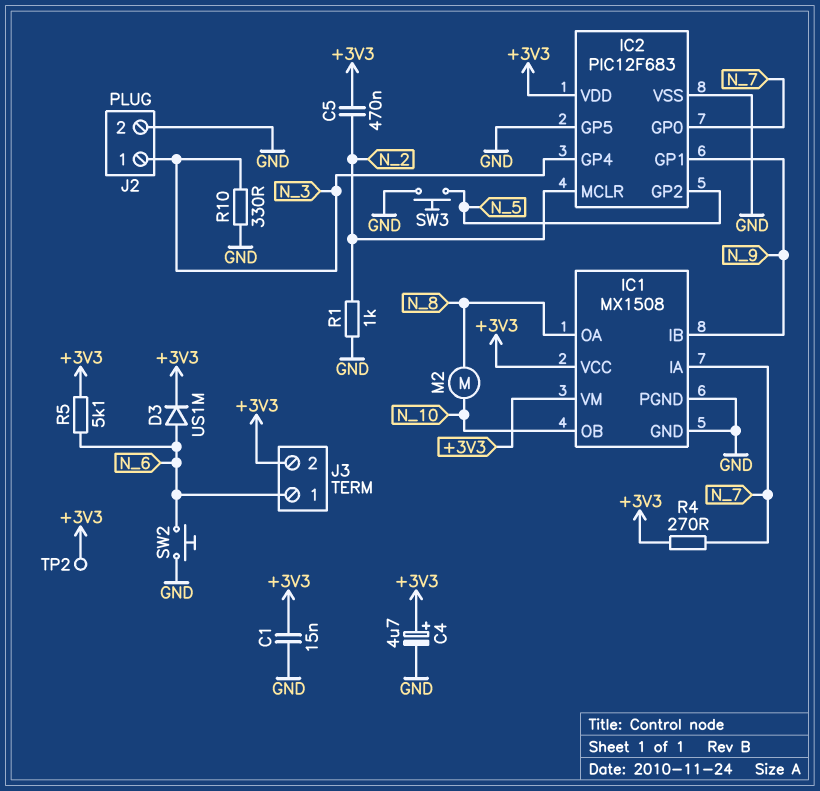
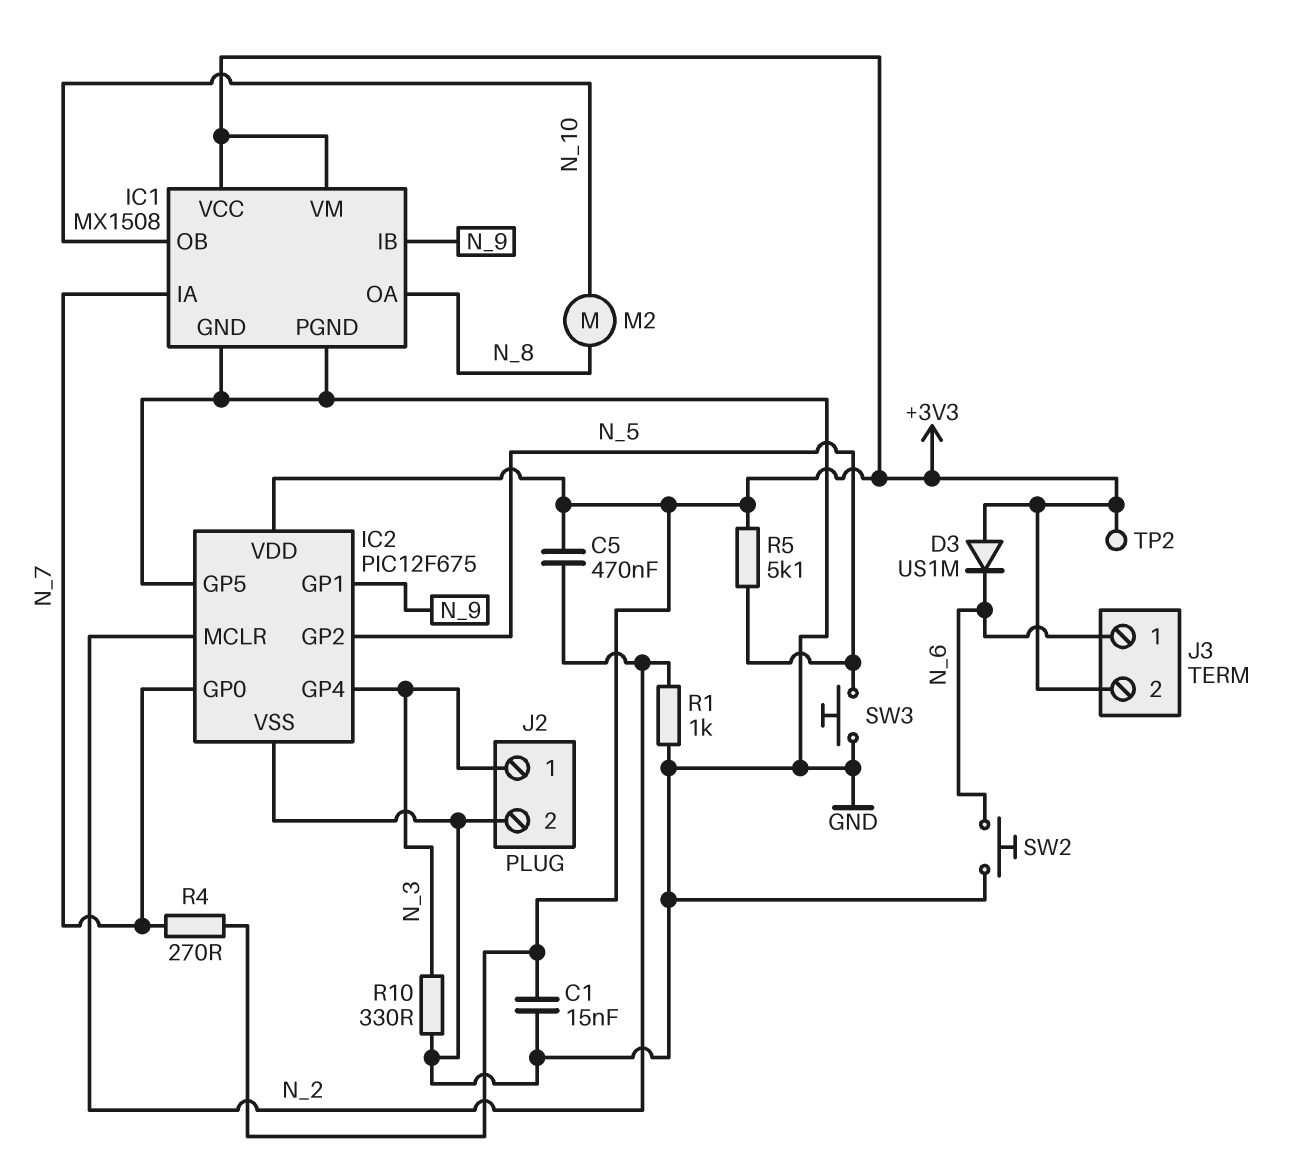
C4: 4.7uF (plus +3V3, minus GND) -> none
D3: diode US1M (A N_6, K +3V3) -> diode US1M (A +3V3, K N_6)
IC2: PIC12F683 -> PIC12F675
R5: 5.1k (+3V3, N_6) -> 5.1k (+3V3, N_5)

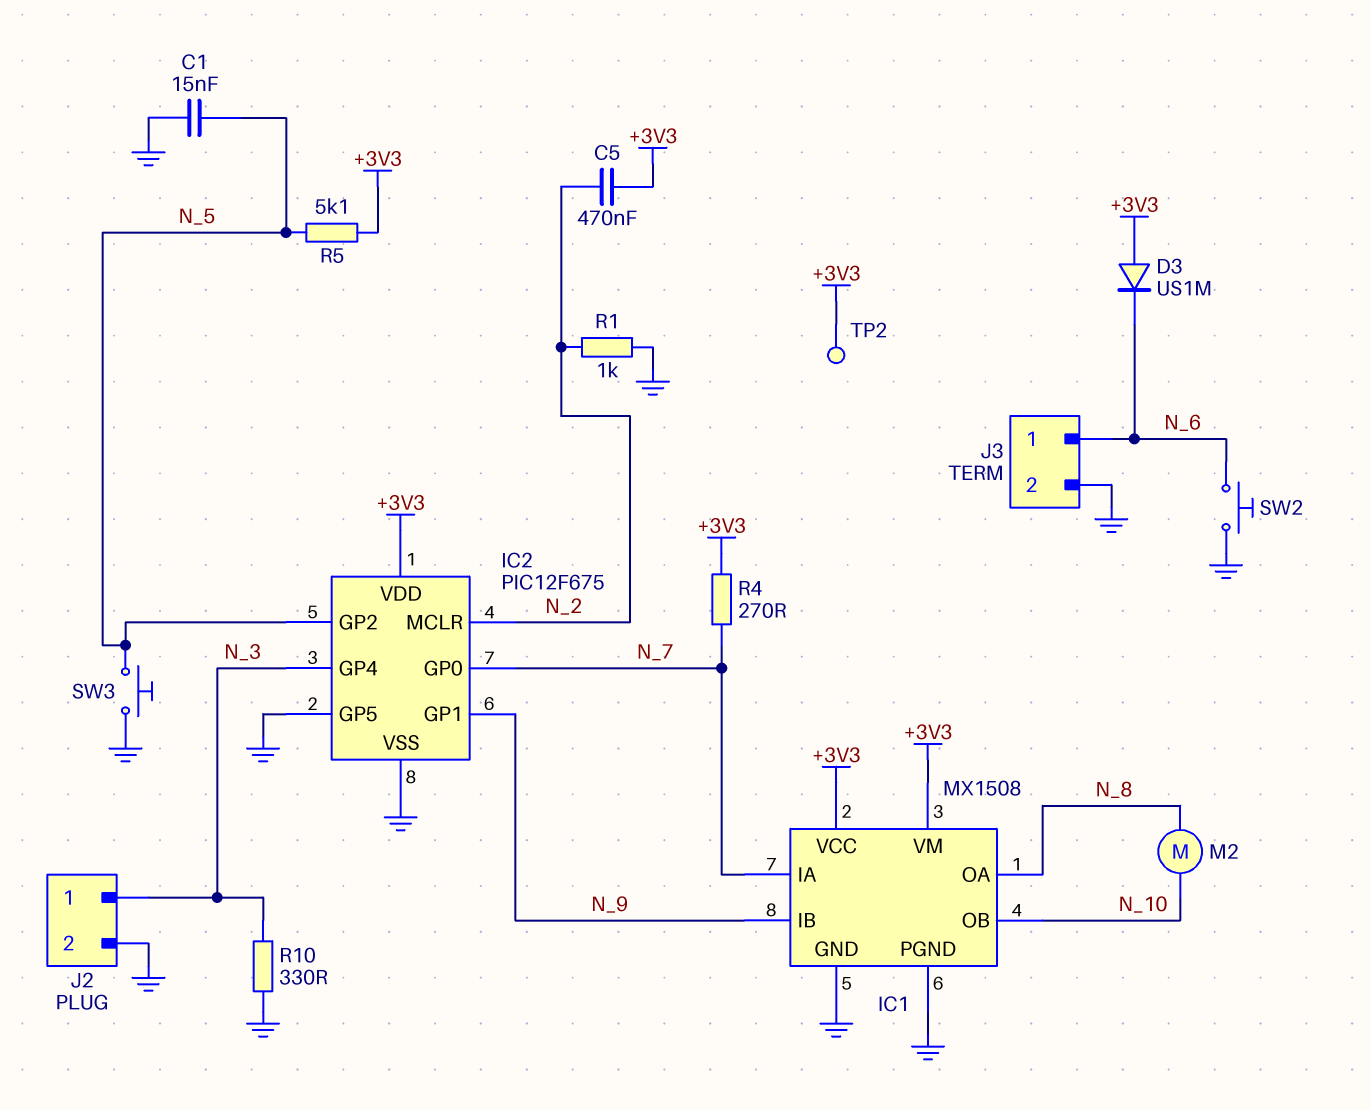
C1: 15nF (+3V3, GND) -> 15nF (GND, N_5)
J3 pin 2: +3V3 -> GND

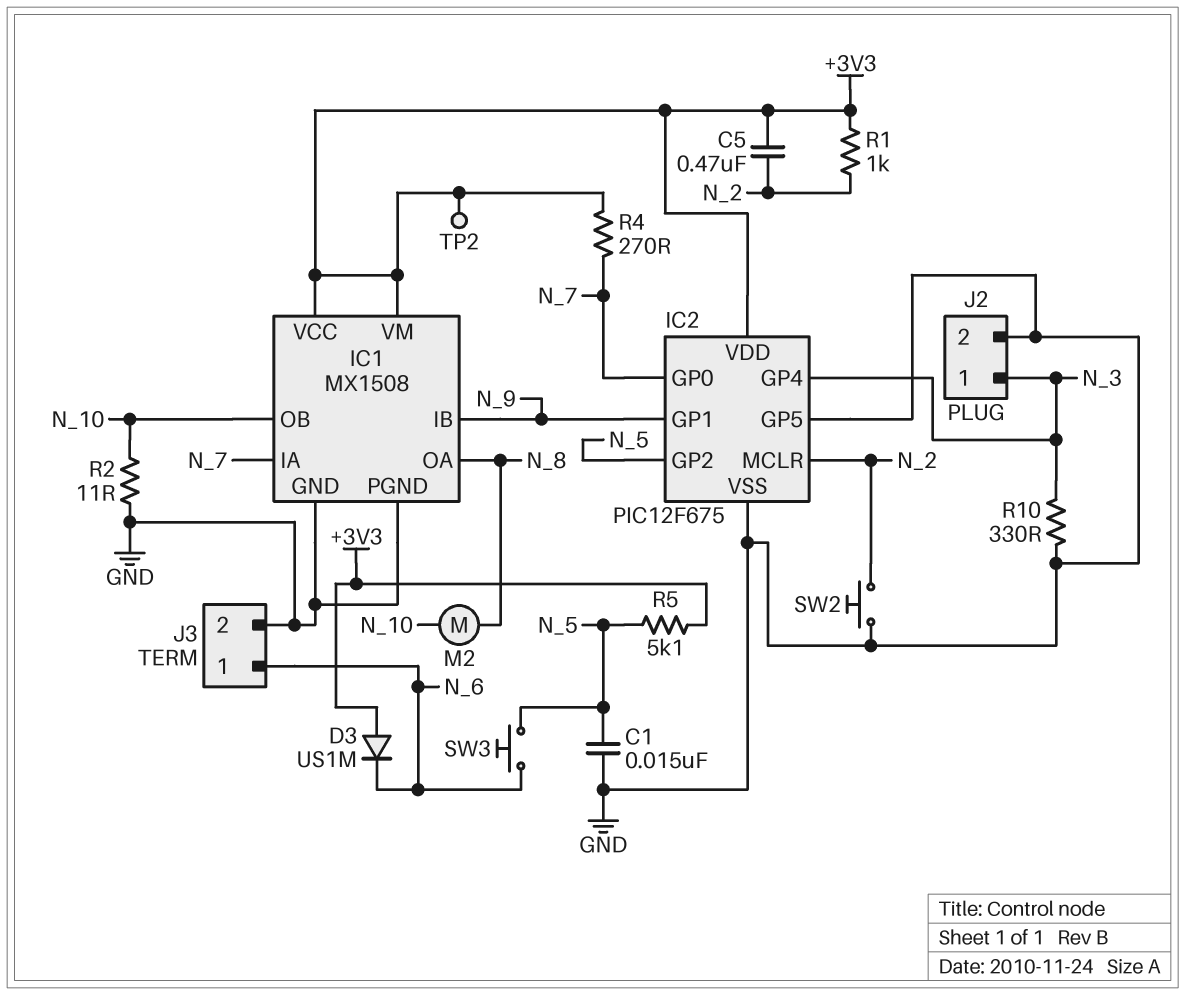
R1: 1k (GND, N_2) -> 1k (+3V3, N_2)
R2: none -> 11 (GND, N_10)
SW2: button (GND, N_6) -> button (GND, N_2)
SW3: button (GND, N_5) -> button (N_5, N_6)

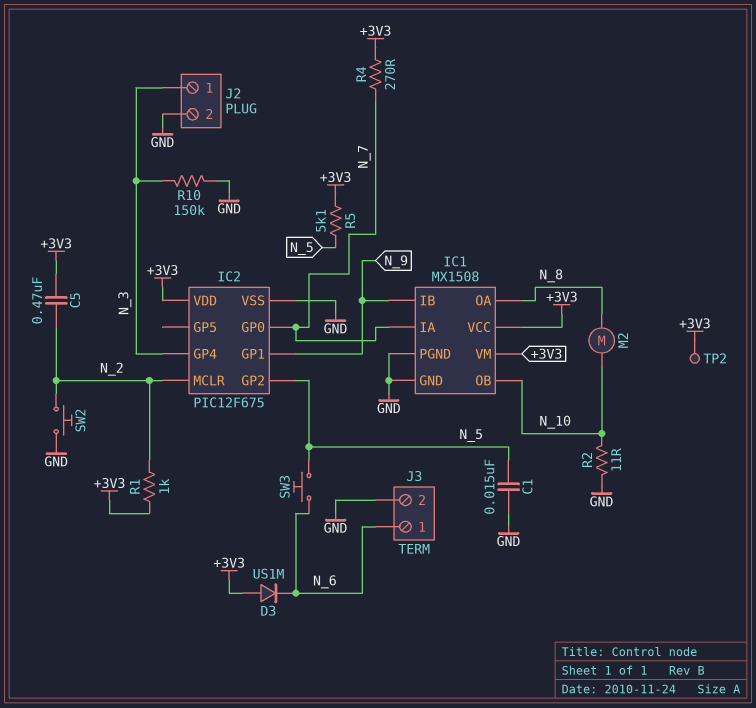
IC2 pin GP5: GND -> none
R10: 330 (GND, N_3) -> 150k (GND, N_3)

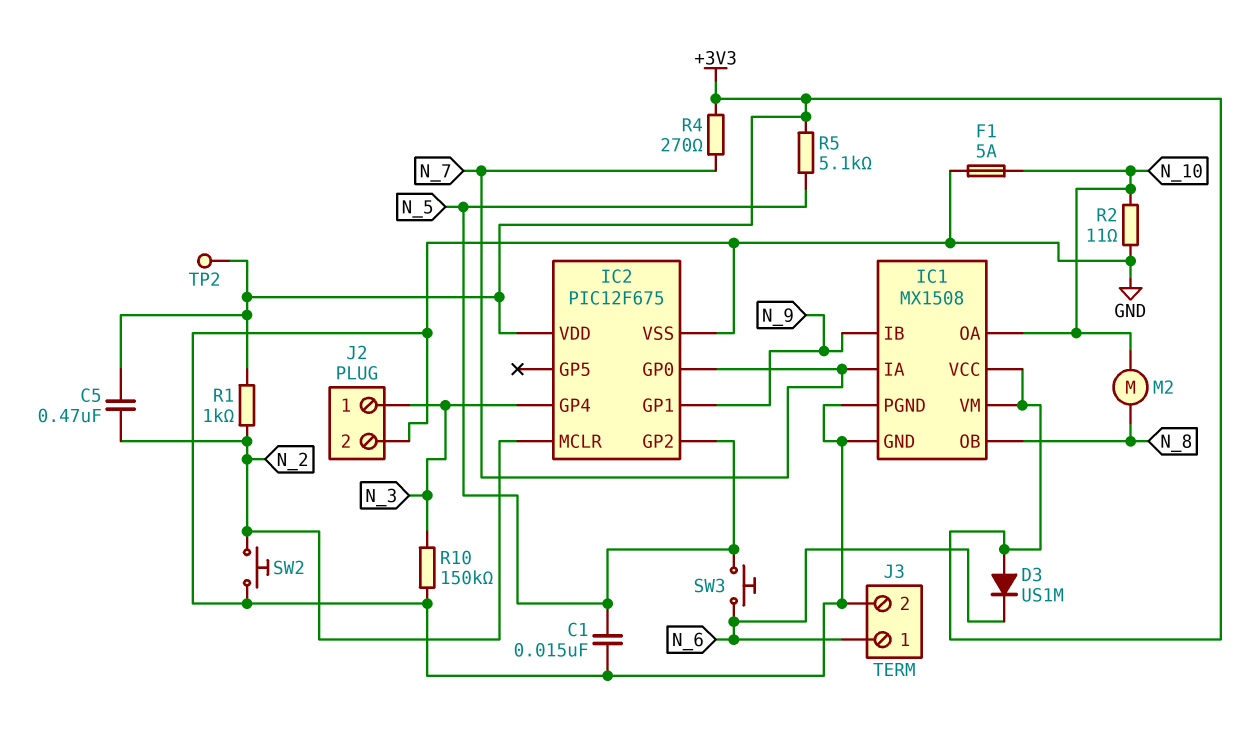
F1: none -> 5A (GND, N_10)
IC1 pin OA: N_8 -> N_10
IC1 pin OB: N_10 -> N_8

